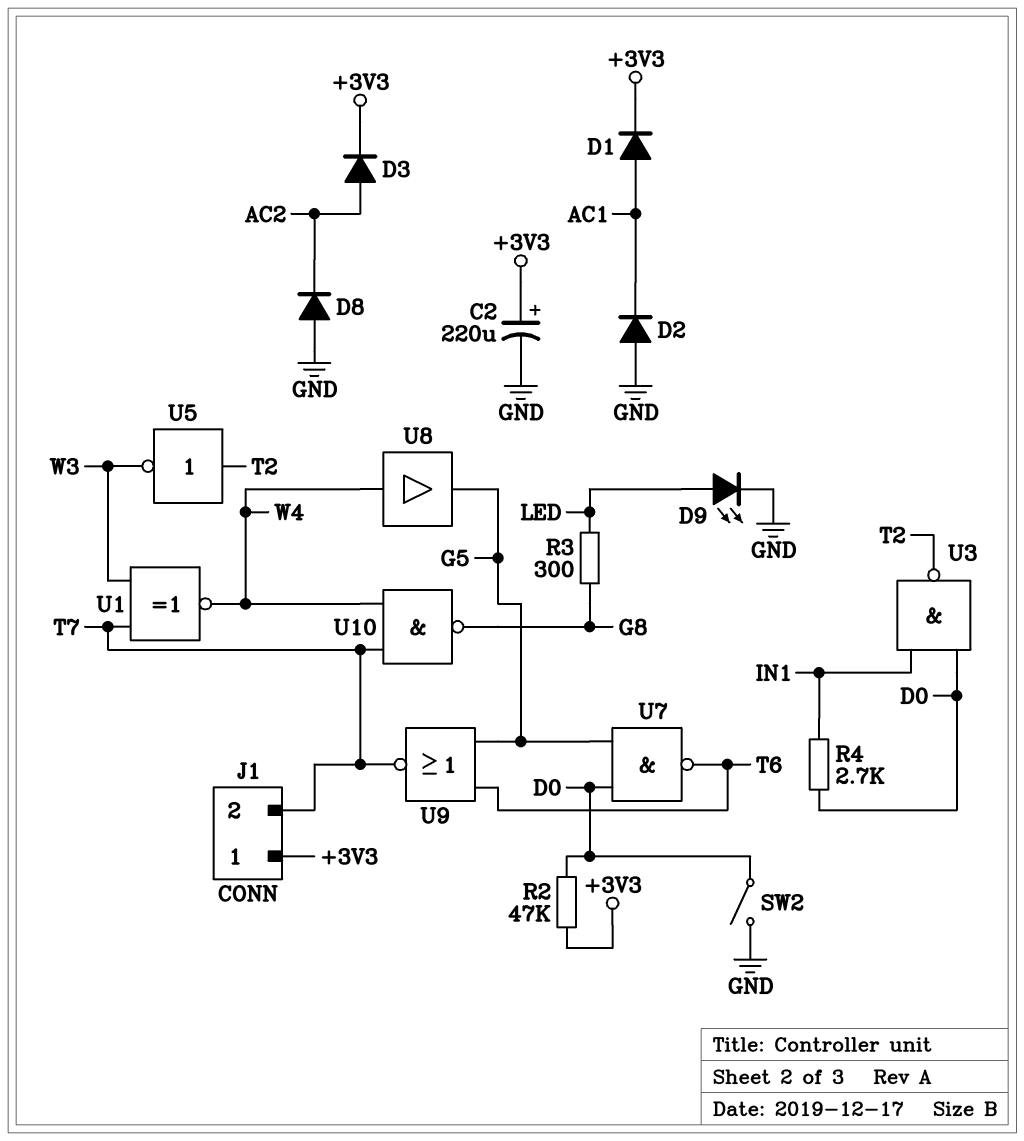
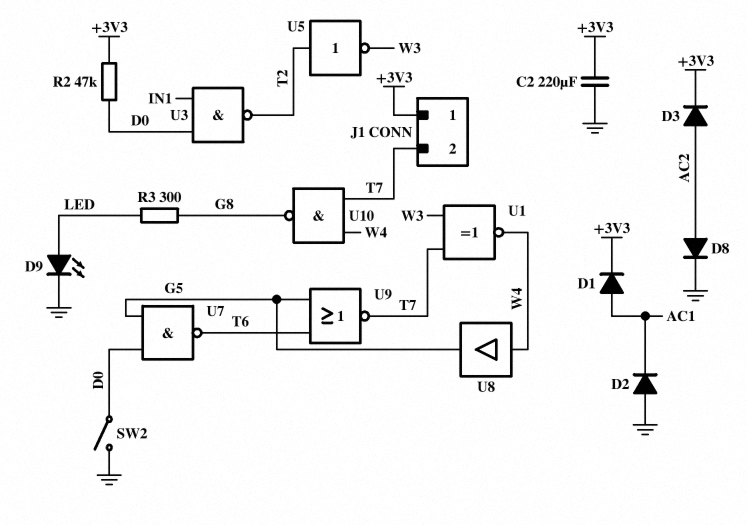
C2: 220uF (plus +3V3, minus GND) -> 220uF (+3V3, GND)
D8: diode (A GND, K AC2) -> diode (A AC2, K GND)
R4: 2.7k (D0, IN1) -> none

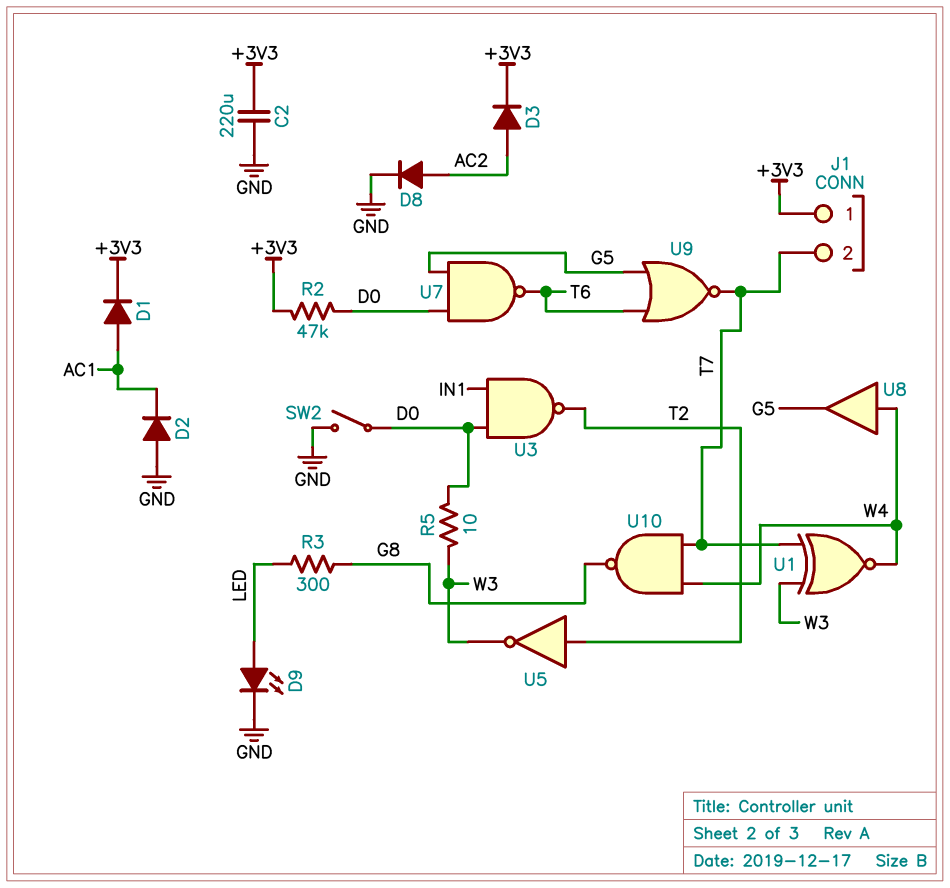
R5: none -> 10 (D0, W3)

